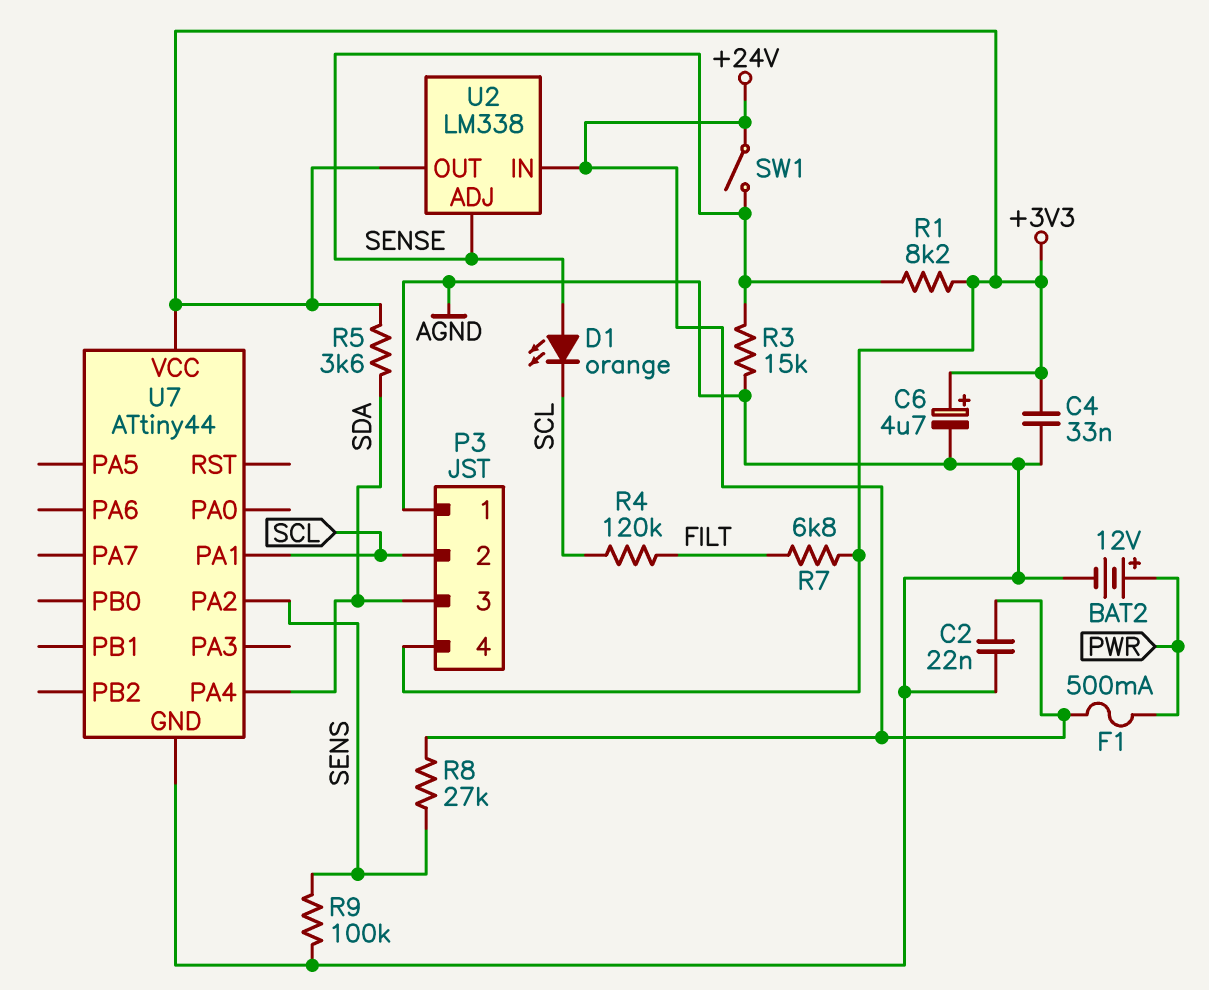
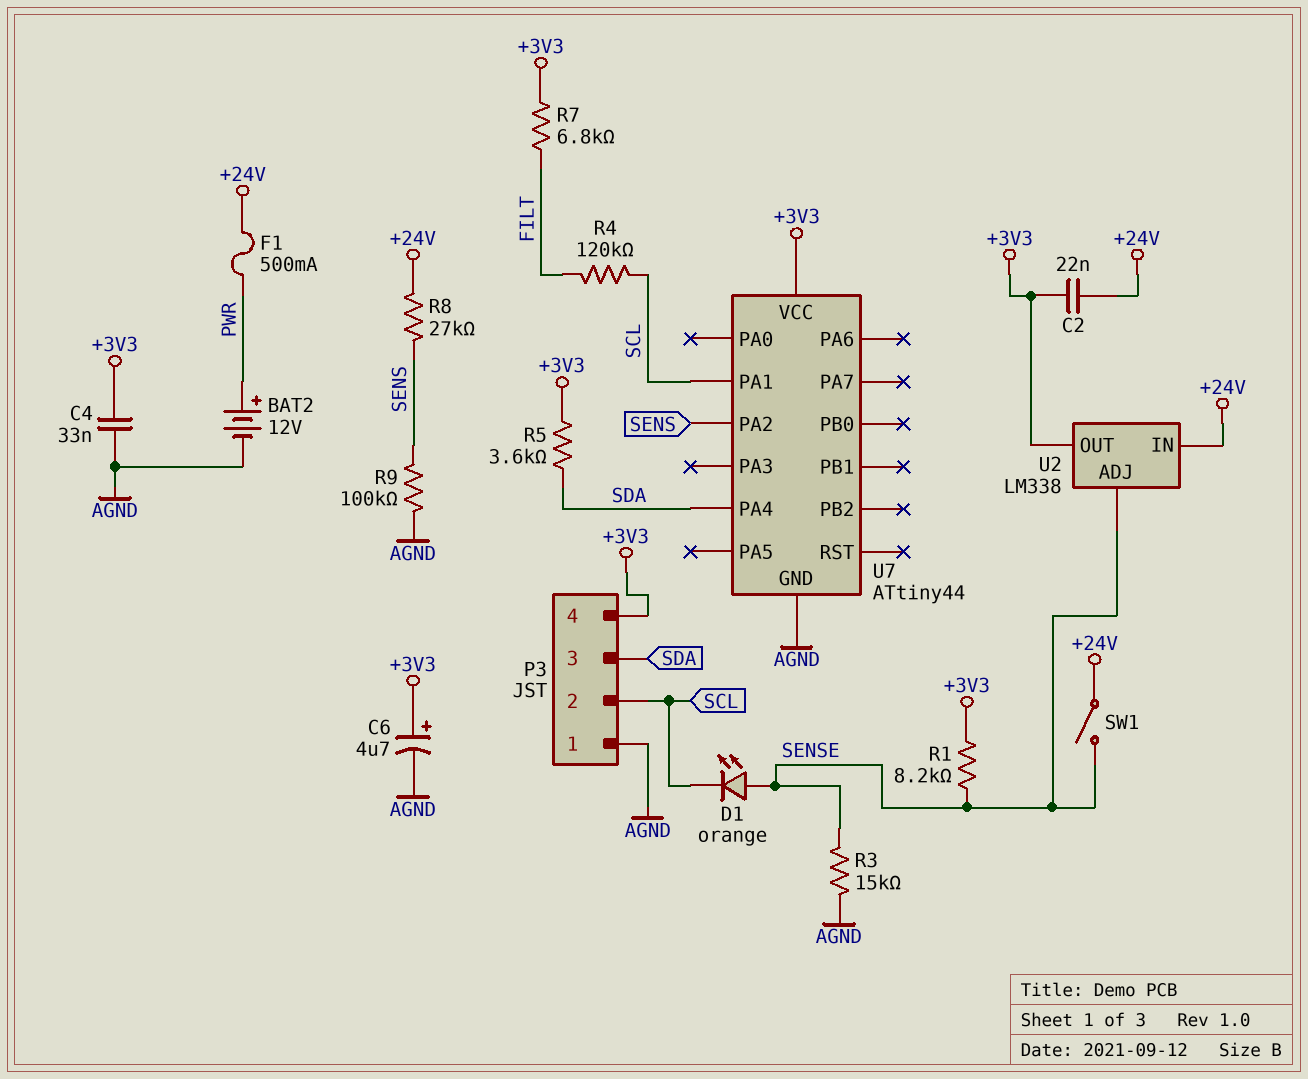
C2: 22nF (+24V, AGND) -> 22nF (+3V3, +24V)

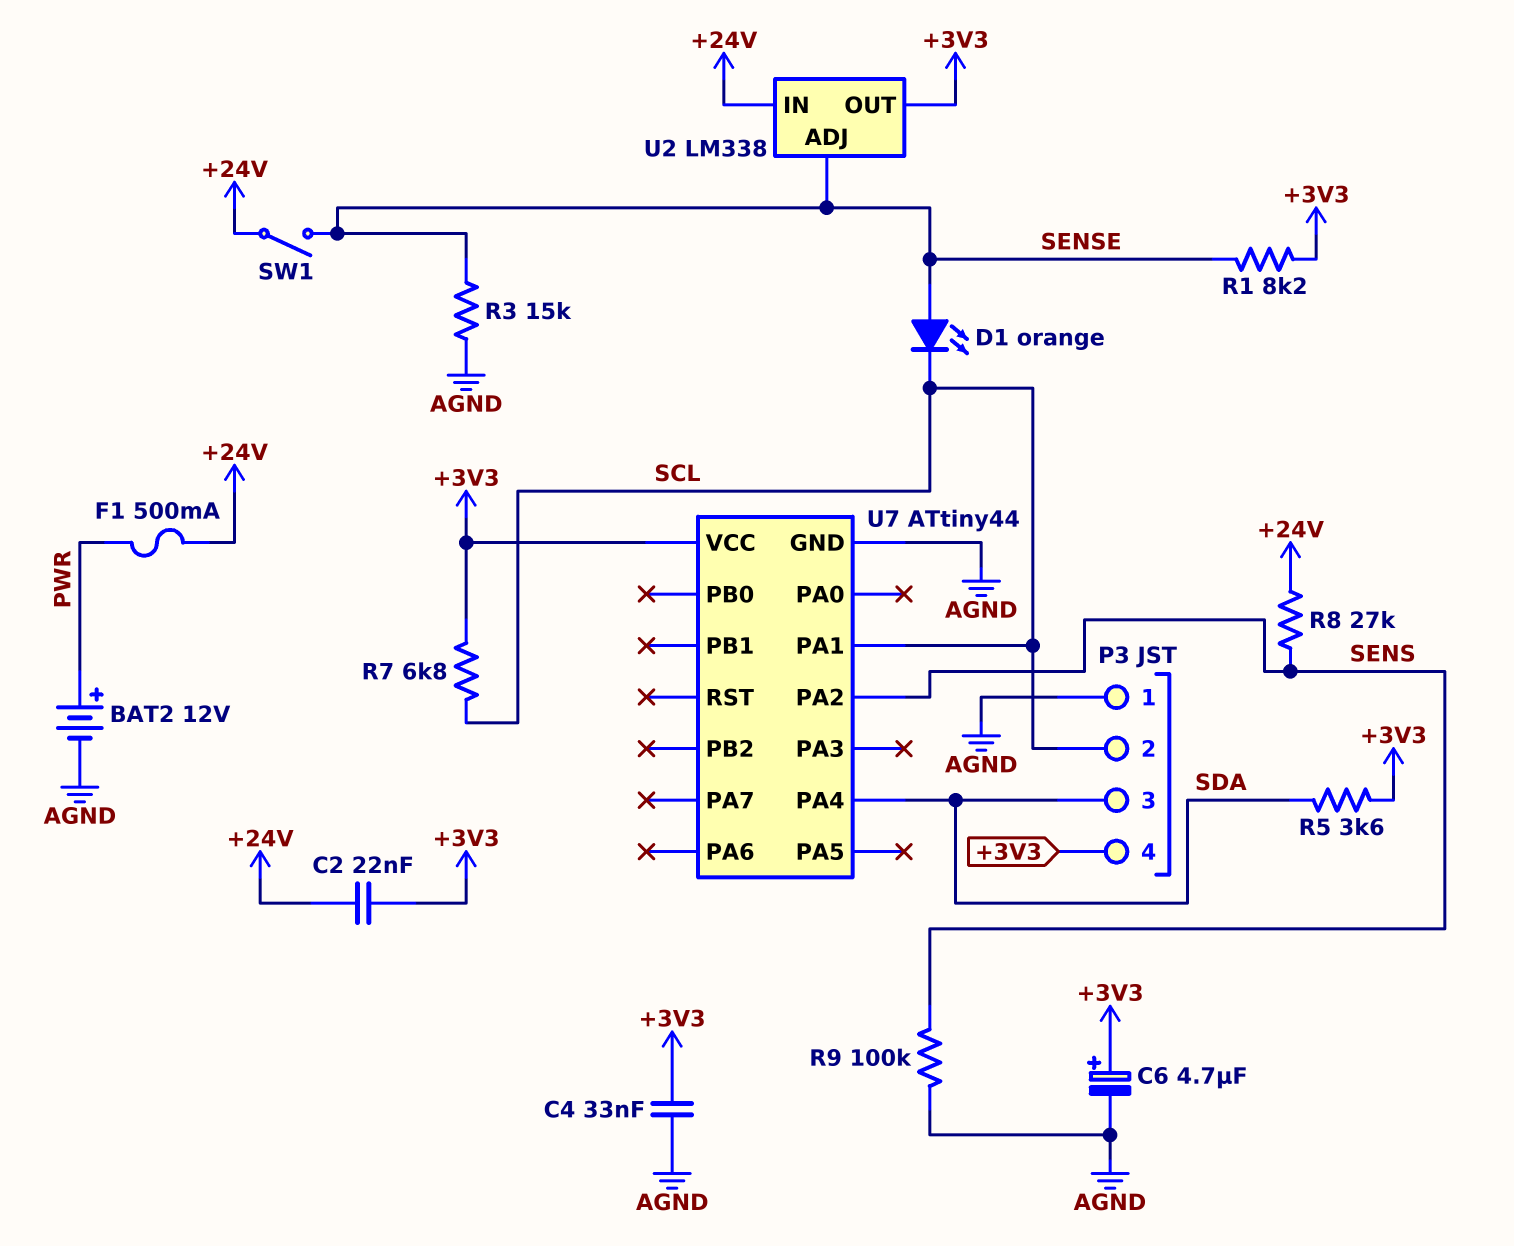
R4: 120k (FILT, SCL) -> none
R7: 6.8k (+3V3, FILT) -> 6.8k (+3V3, SCL)

